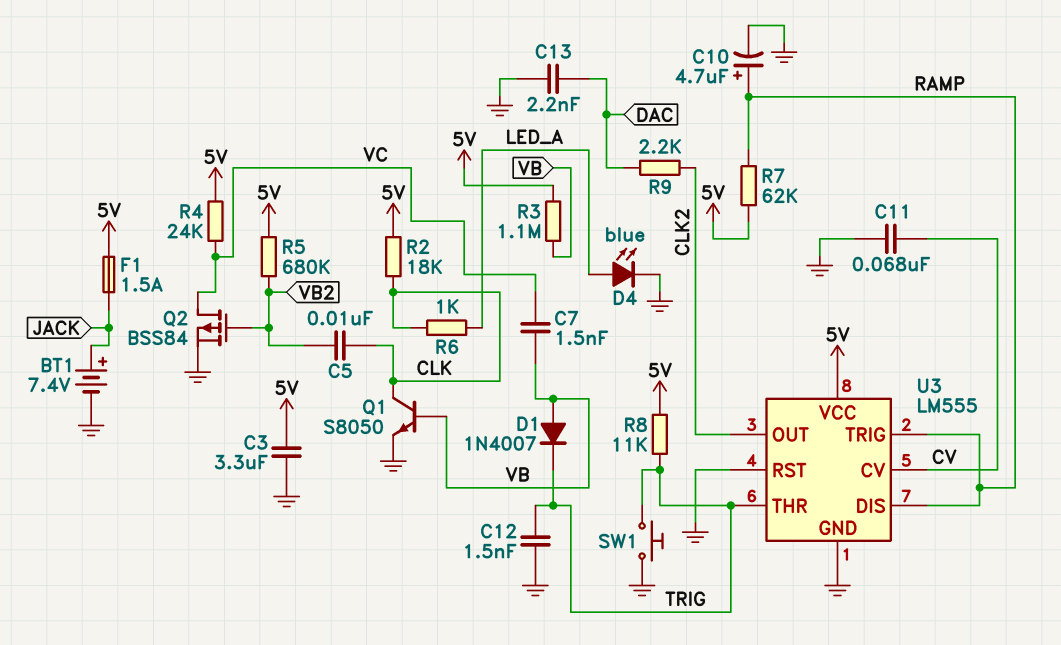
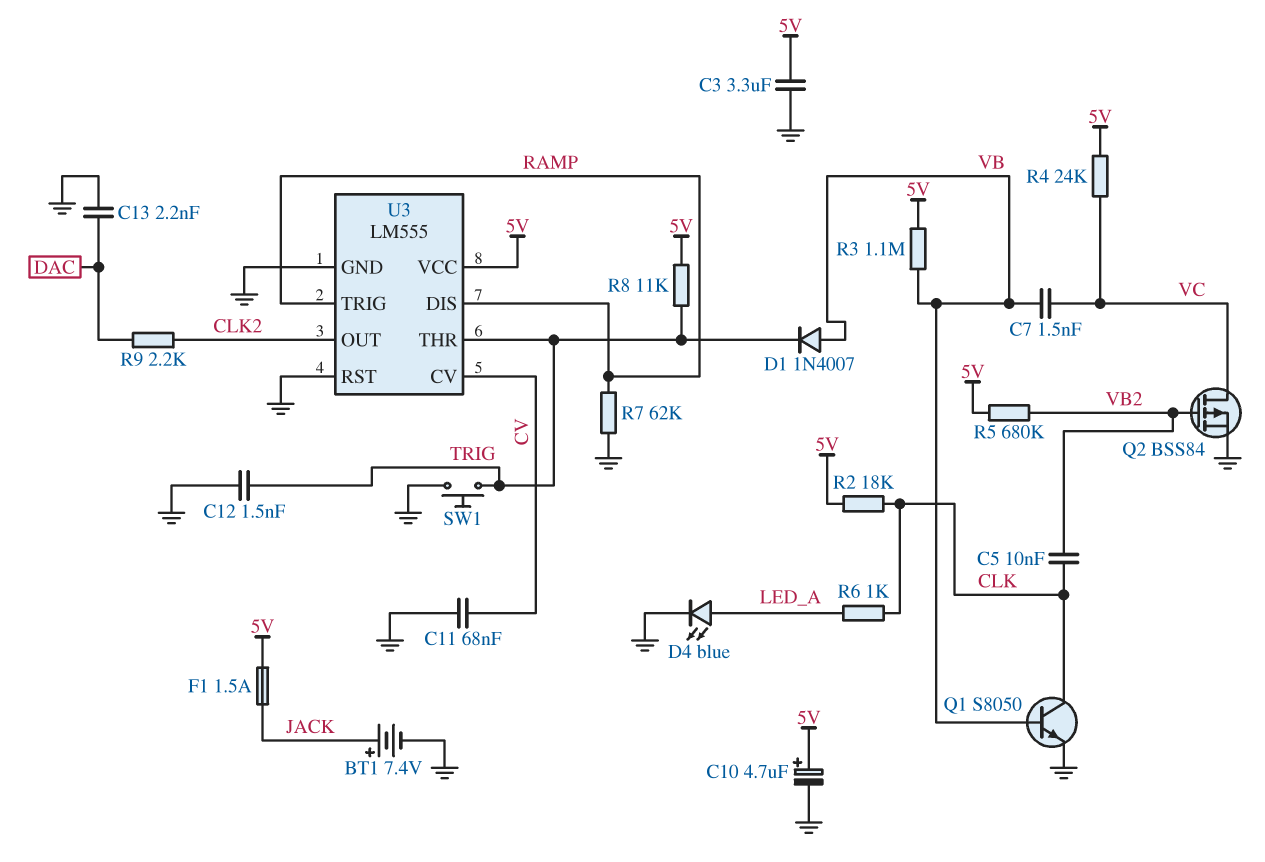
C10: 4.7uF (plus RAMP, minus GND) -> 4.7uF (plus 5V, minus GND)
R7: 62k (5V, RAMP) -> 62k (GND, RAMP)

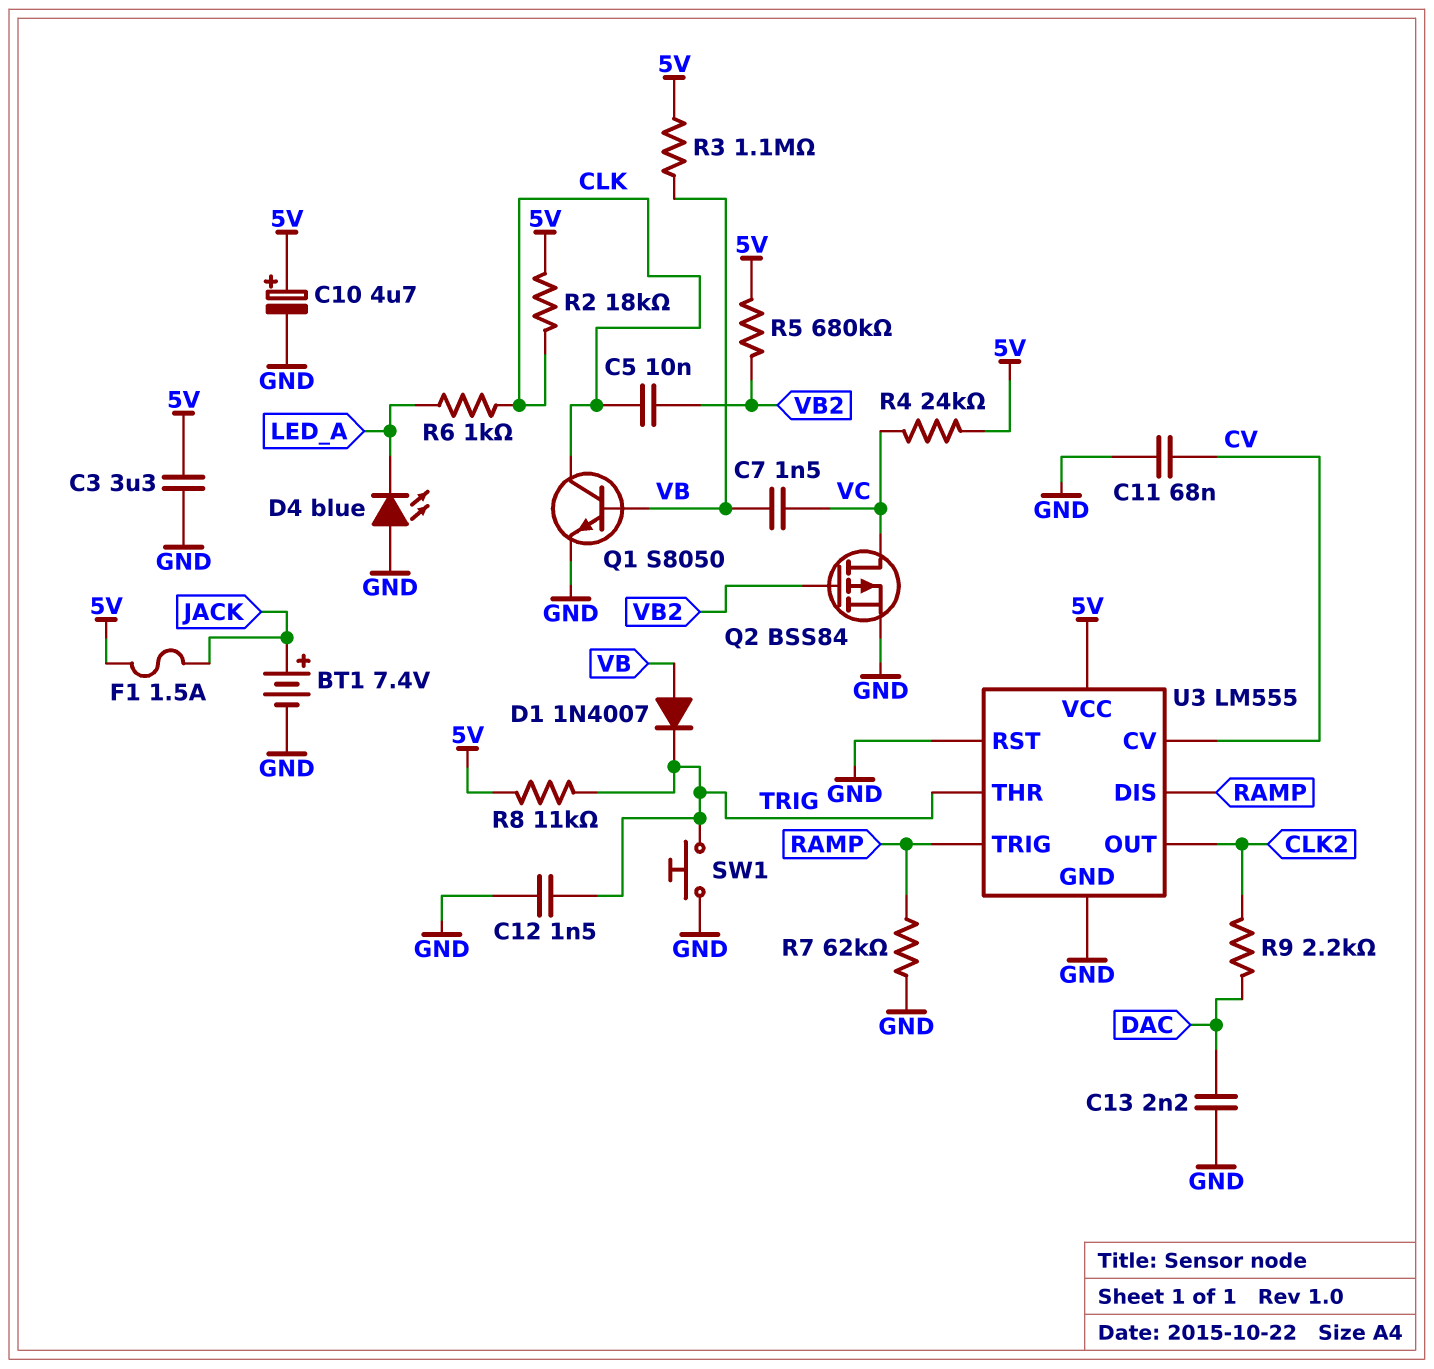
D4: LED blue (A LED_A, K GND) -> LED blue (A GND, K LED_A)

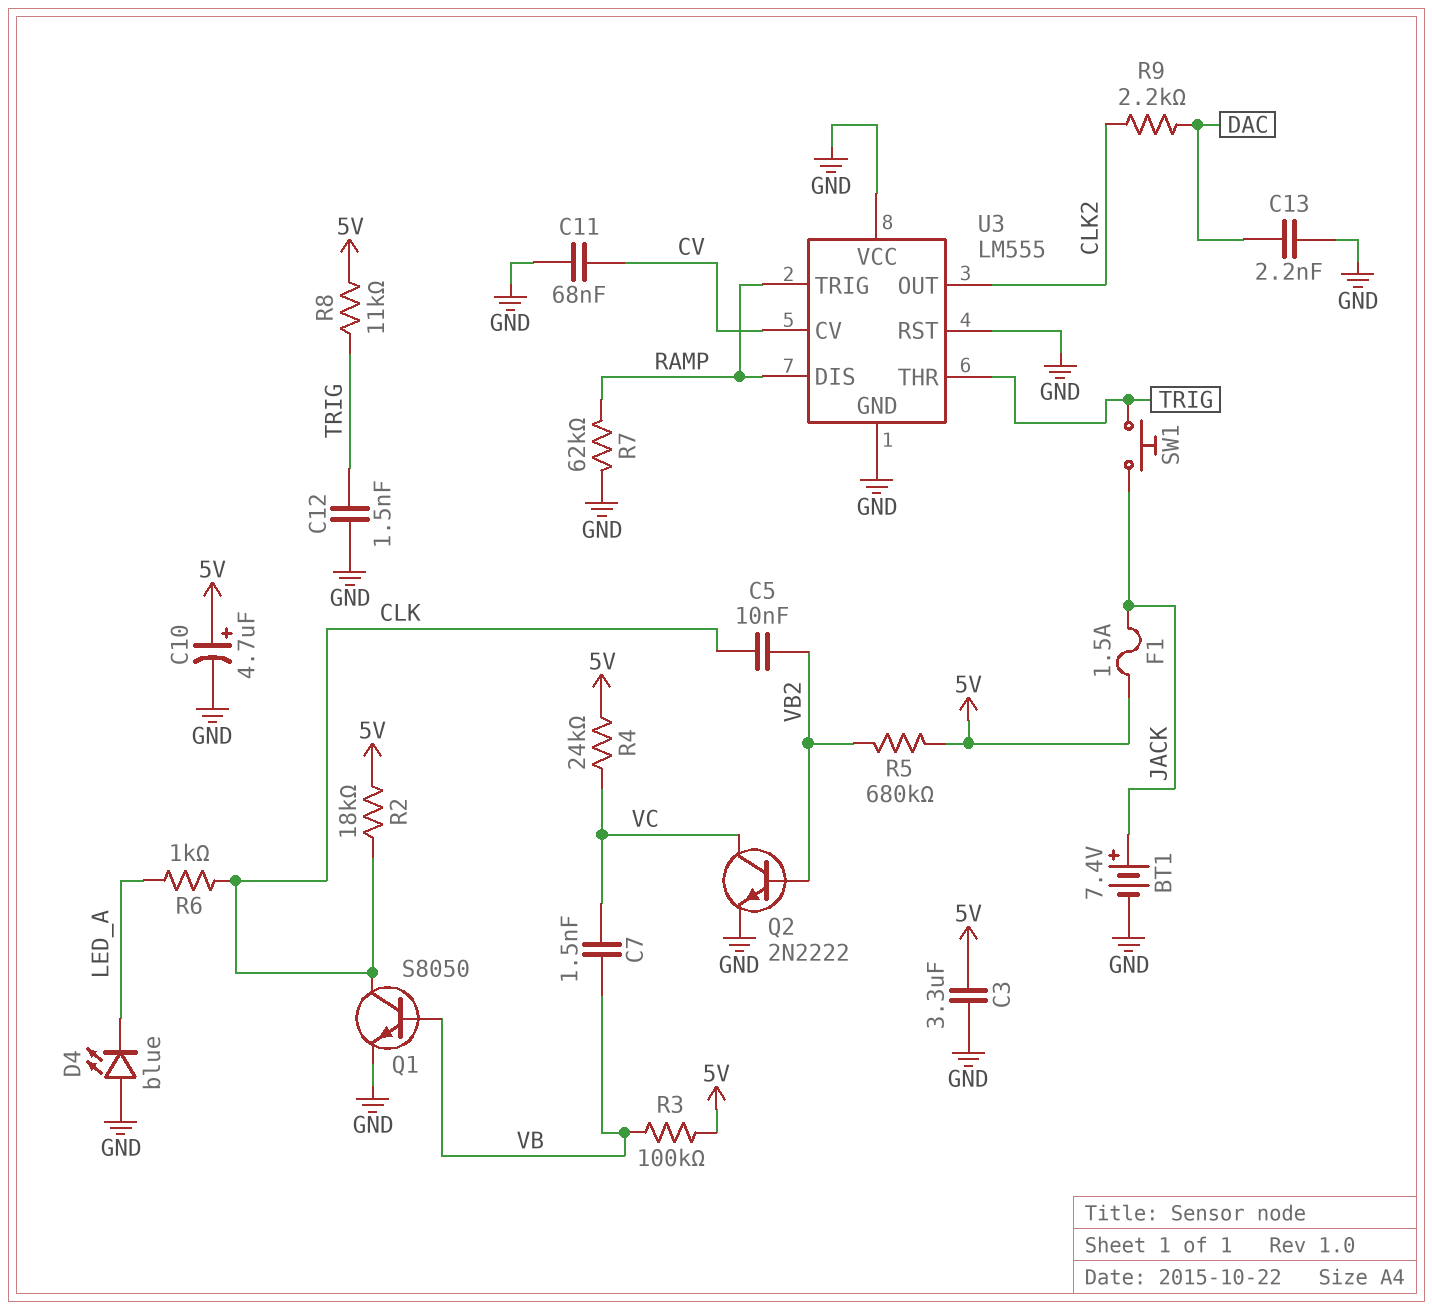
D1: diode 1N4007 (A VB, K TRIG) -> none
Q2: PMOS BSS84 (G VB2, D VC, S GND) -> NPN 2N2222 (B VB2, C VC, E GND)
R3: 1.1M (5V, VB) -> 100k (5V, VB)
SW1: button (GND, TRIG) -> button (JACK, TRIG)
U3 pin VCC: 5V -> GND

